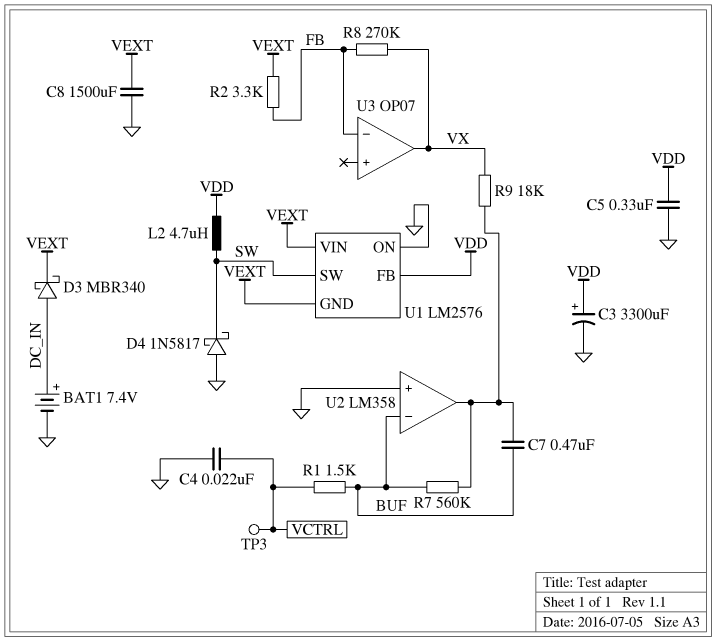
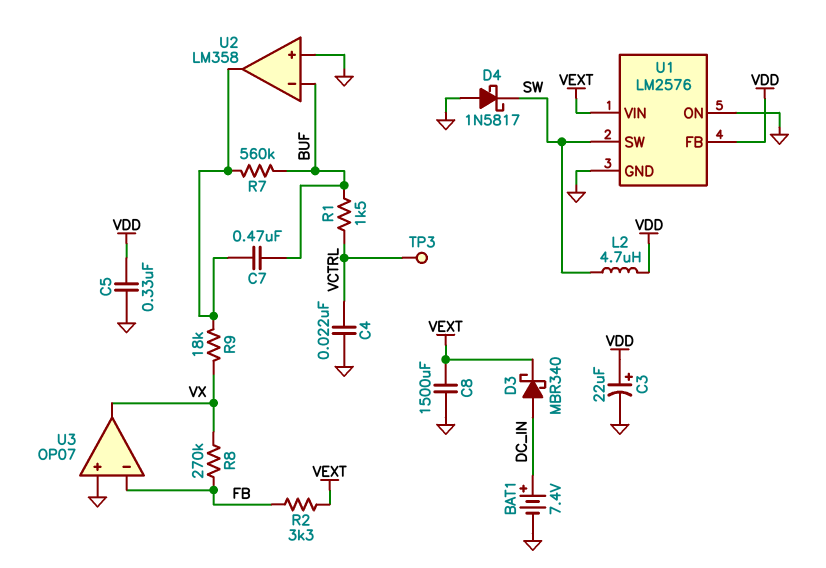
C3: 3300uF (plus VDD, minus GND) -> 22uF (plus VDD, minus GND)
U1 pin GND: VEXT -> GND
U3 pin in+: none -> GND

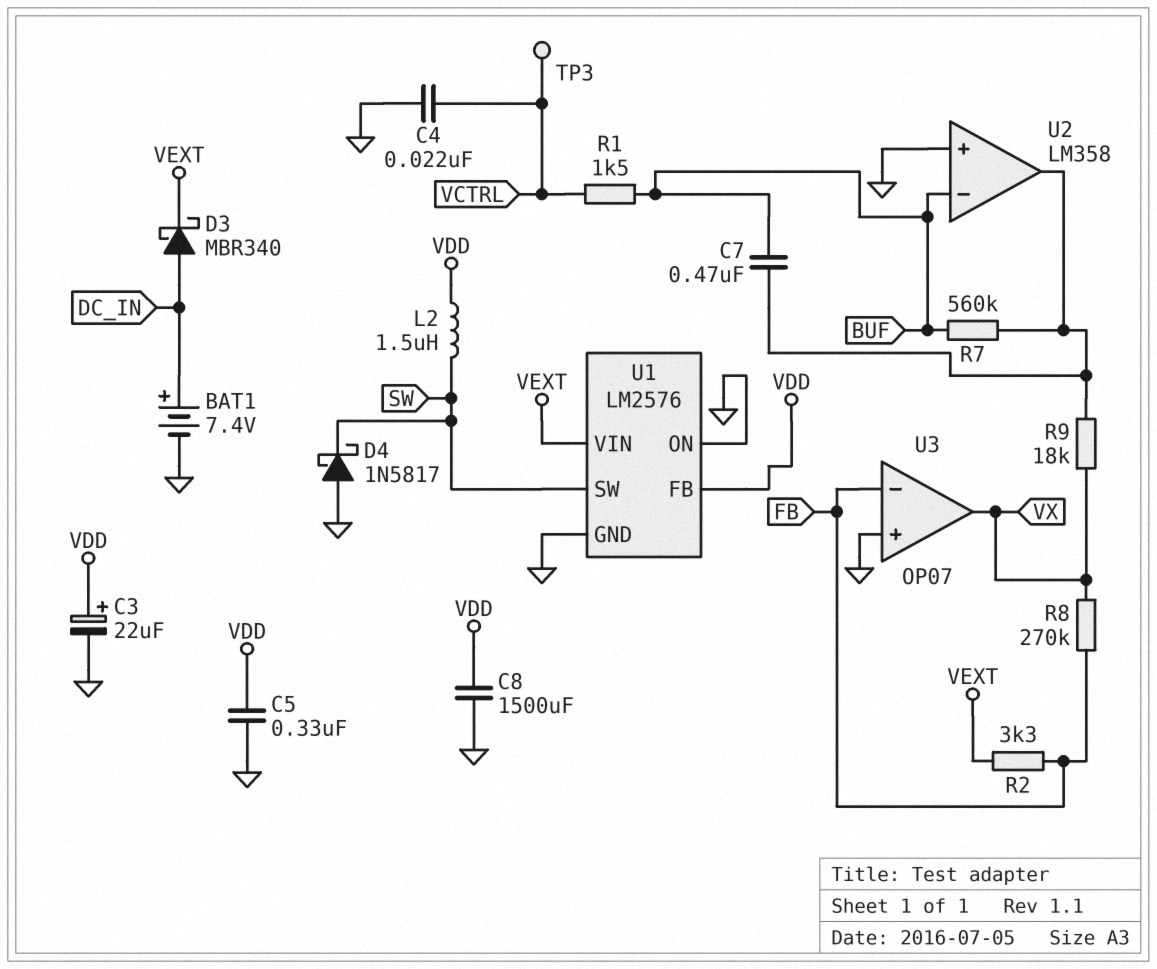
C8: 1500uF (GND, VEXT) -> 1500uF (GND, VDD)
L2: 4.7uH (SW, VDD) -> 1.5uH (SW, VDD)

